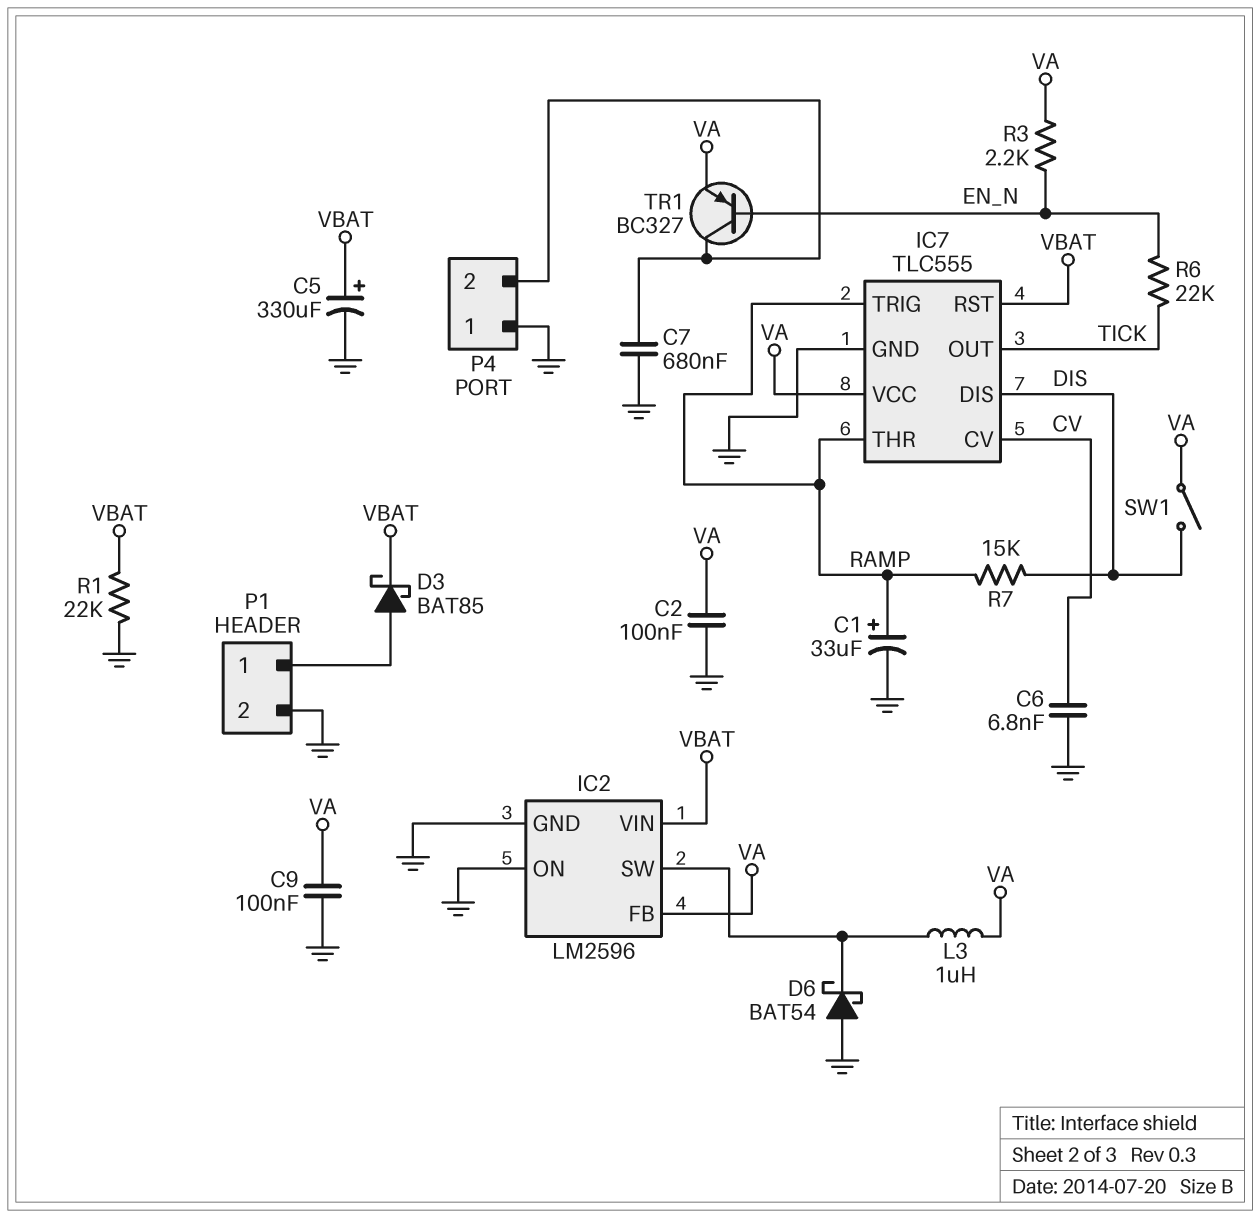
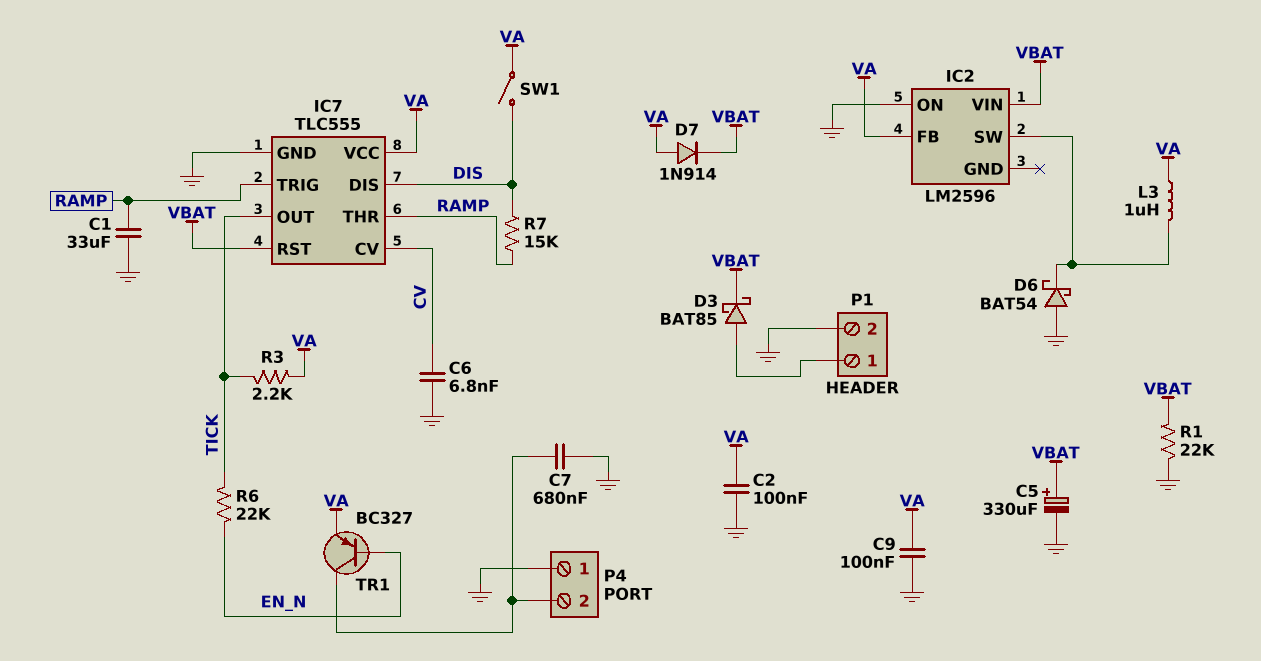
C1: 33uF (plus RAMP, minus GND) -> 33uF (GND, RAMP)
D7: none -> diode 1N914 (A VA, K VBAT)
IC2 pin GND: GND -> none
R3: 2.2k (EN_N, VA) -> 2.2k (TICK, VA)

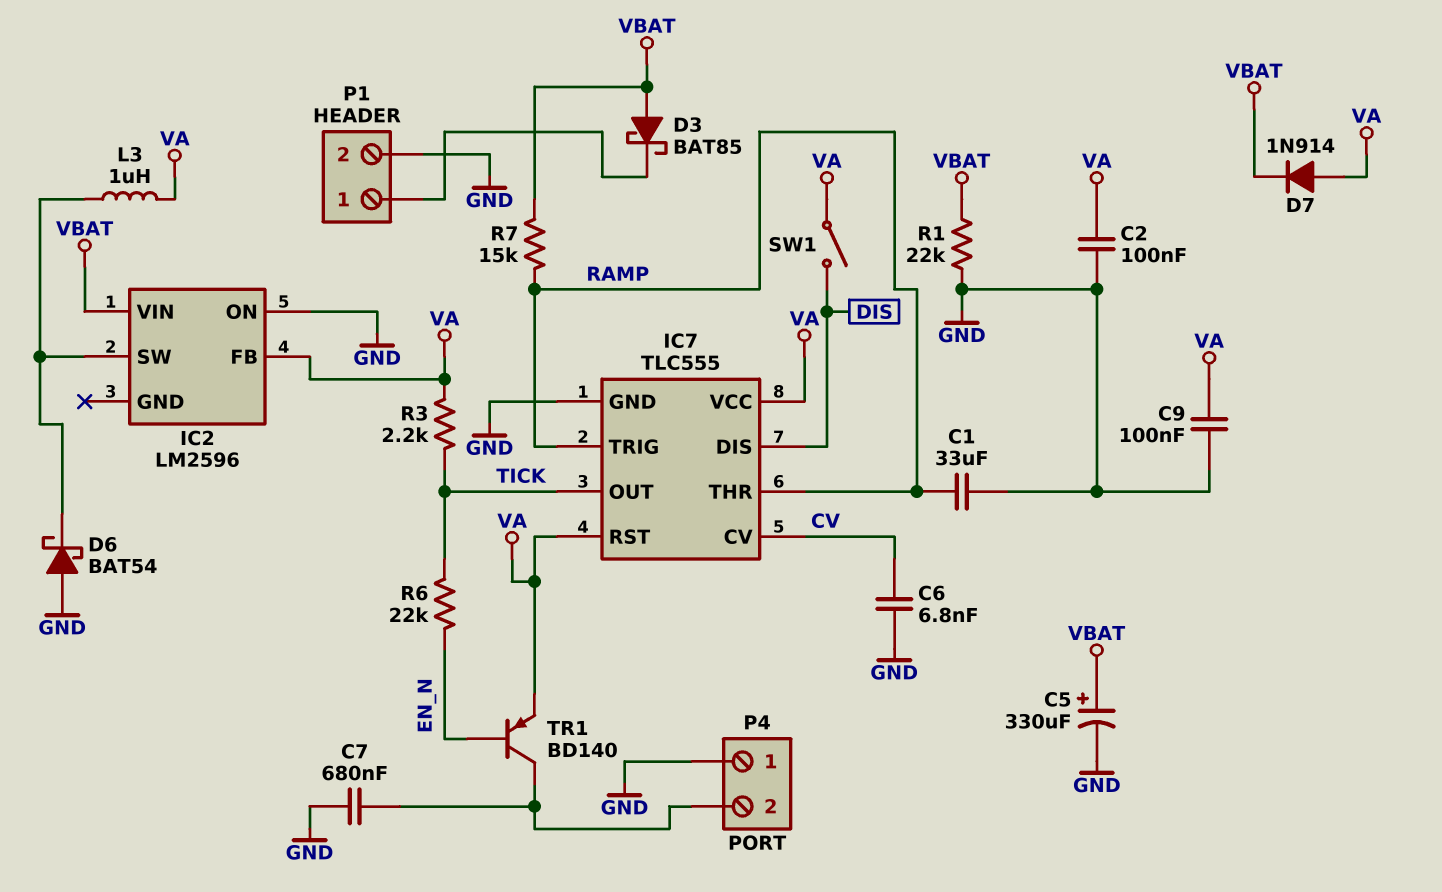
D3: schottky BAT85 (A P1/1, K VBAT) -> schottky BAT85 (A VBAT, K P1/1)
IC7 pin RST: VBAT -> VA
R7: 15k (DIS, RAMP) -> 15k (RAMP, VBAT)
TR1: PNP BC327 (B EN_N, C P4/2, E VA) -> PNP BD140 (B EN_N, C P4/2, E VA)

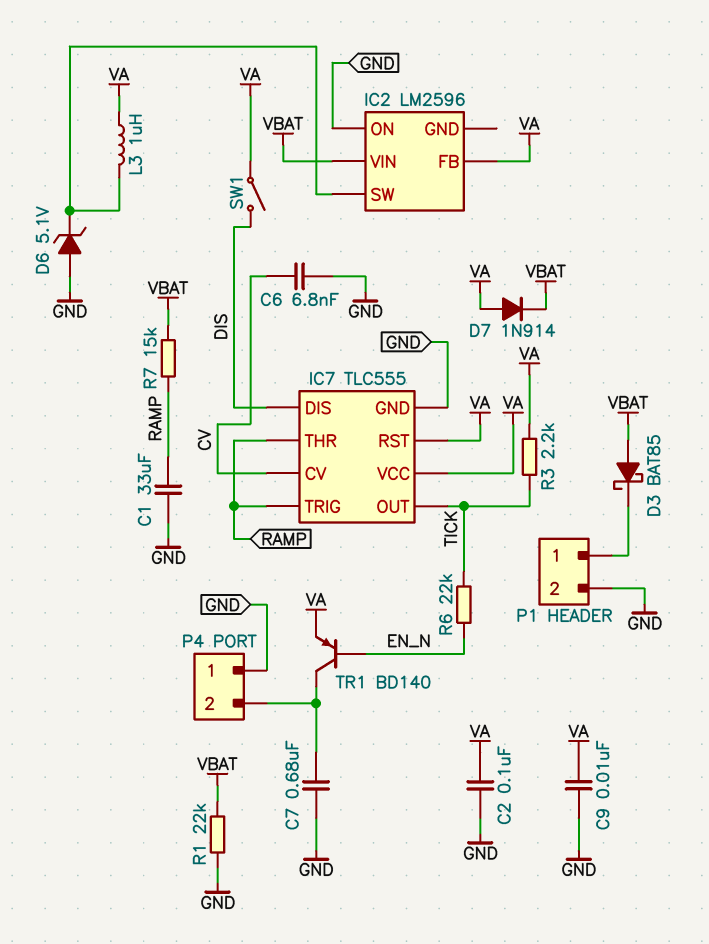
C5: 330uF (plus VBAT, minus GND) -> none
C9: 100nF (GND, VA) -> 10nF (GND, VA)
D6: schottky BAT54 (A GND, K IC2/SW) -> zener 5.1V (A GND, K IC2/SW)

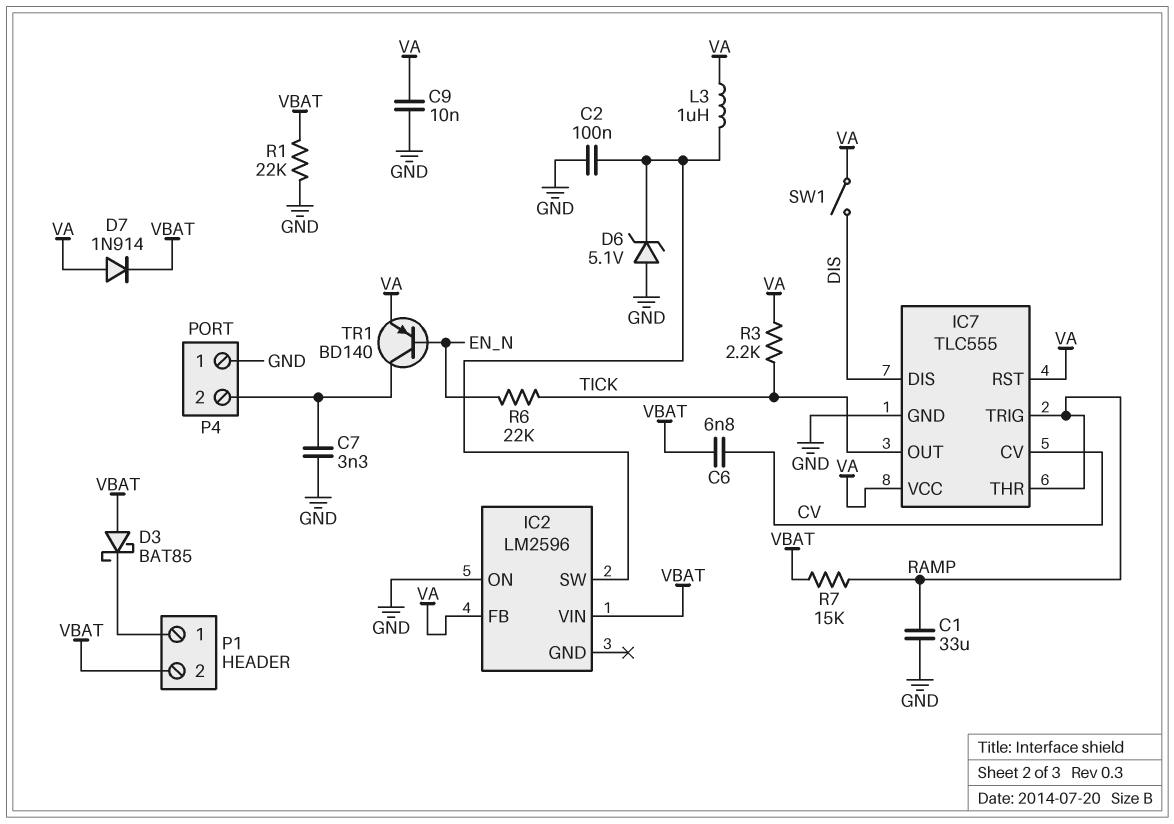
C2: 100nF (GND, VA) -> 100nF (GND, IC2/SW)
C6: 6.8nF (CV, GND) -> 6.8nF (CV, VBAT)
C7: 680nF (GND, P4/2) -> 3.3nF (GND, P4/2)
P1 pin 2: GND -> VBAT

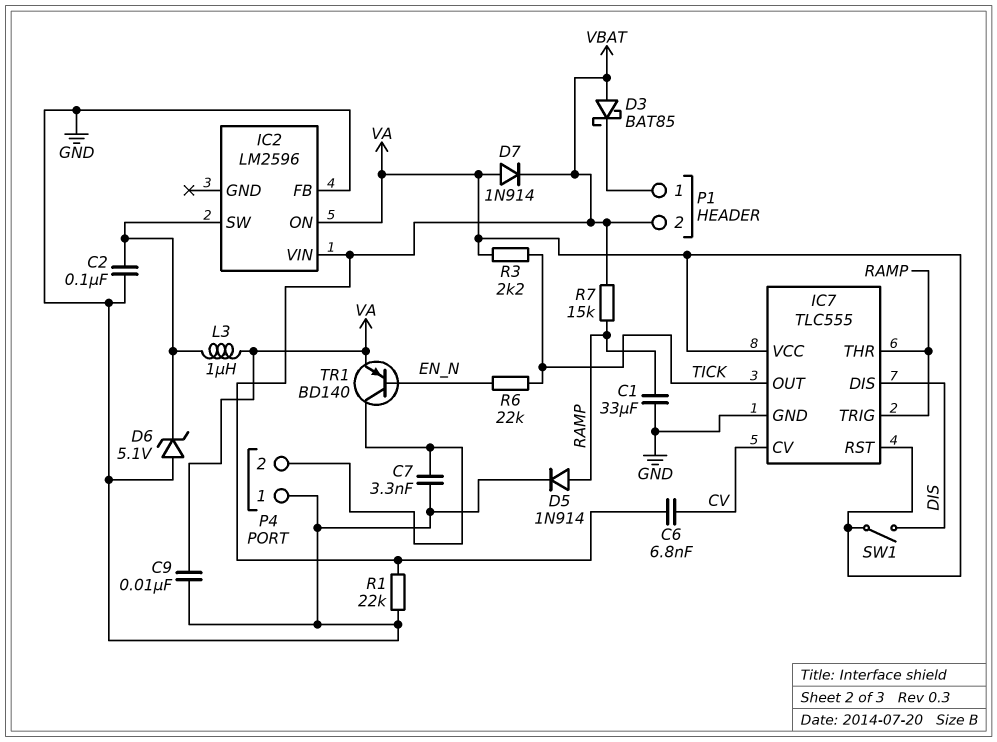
D5: none -> diode 1N914 (A RAMP, K GND)
IC2 pin FB: VA -> GND
IC2 pin ON: GND -> VA

